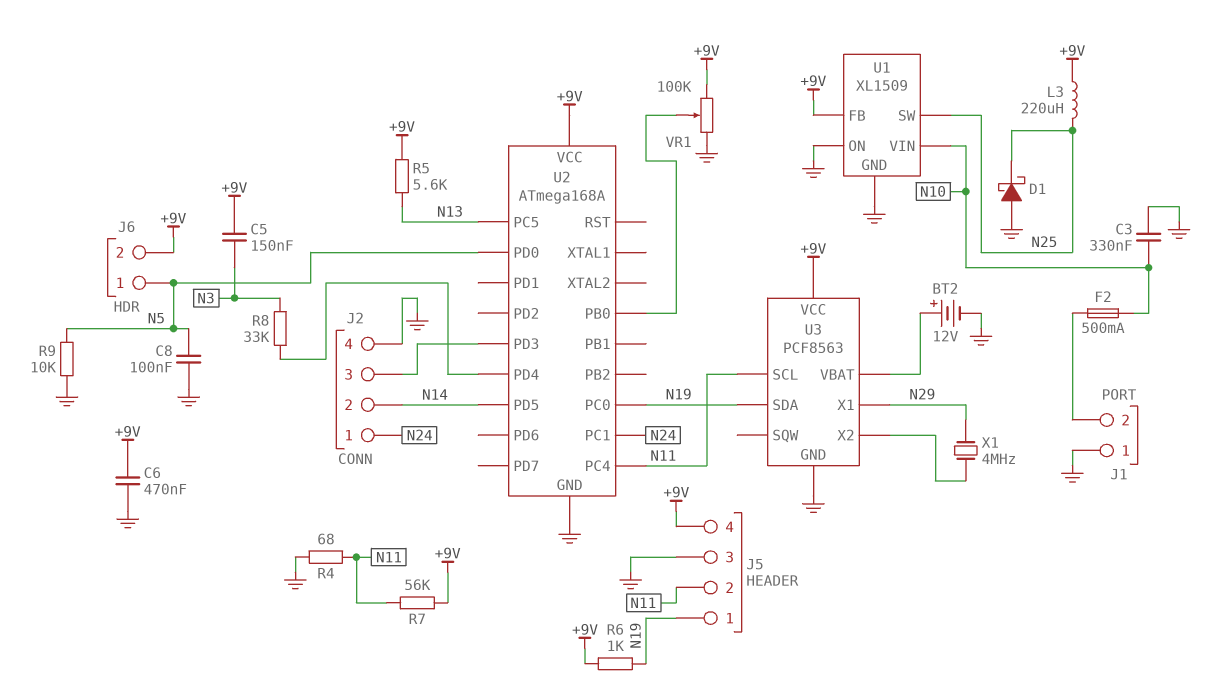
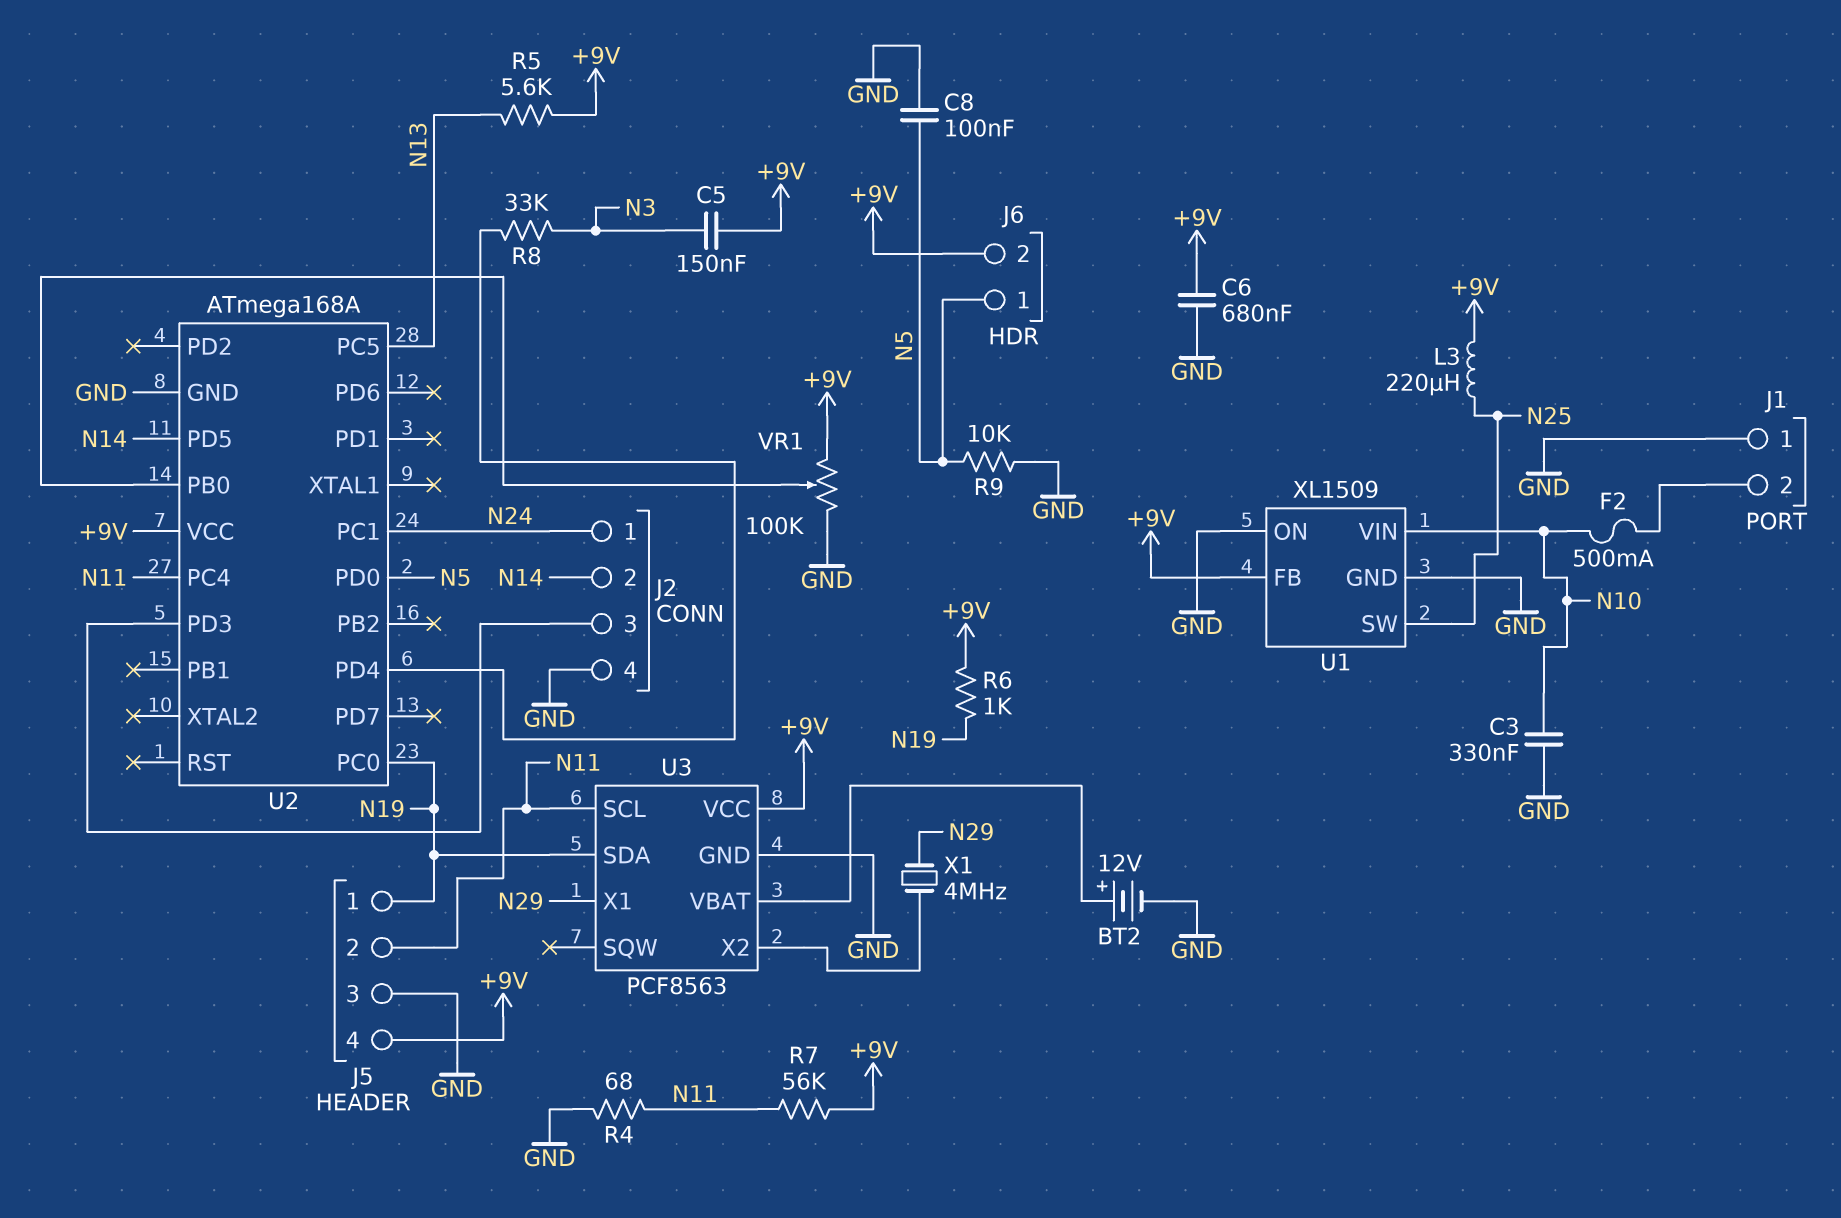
C6: 470nF (+9V, GND) -> 680nF (+9V, GND)
D1: schottky (A GND, K N25) -> none

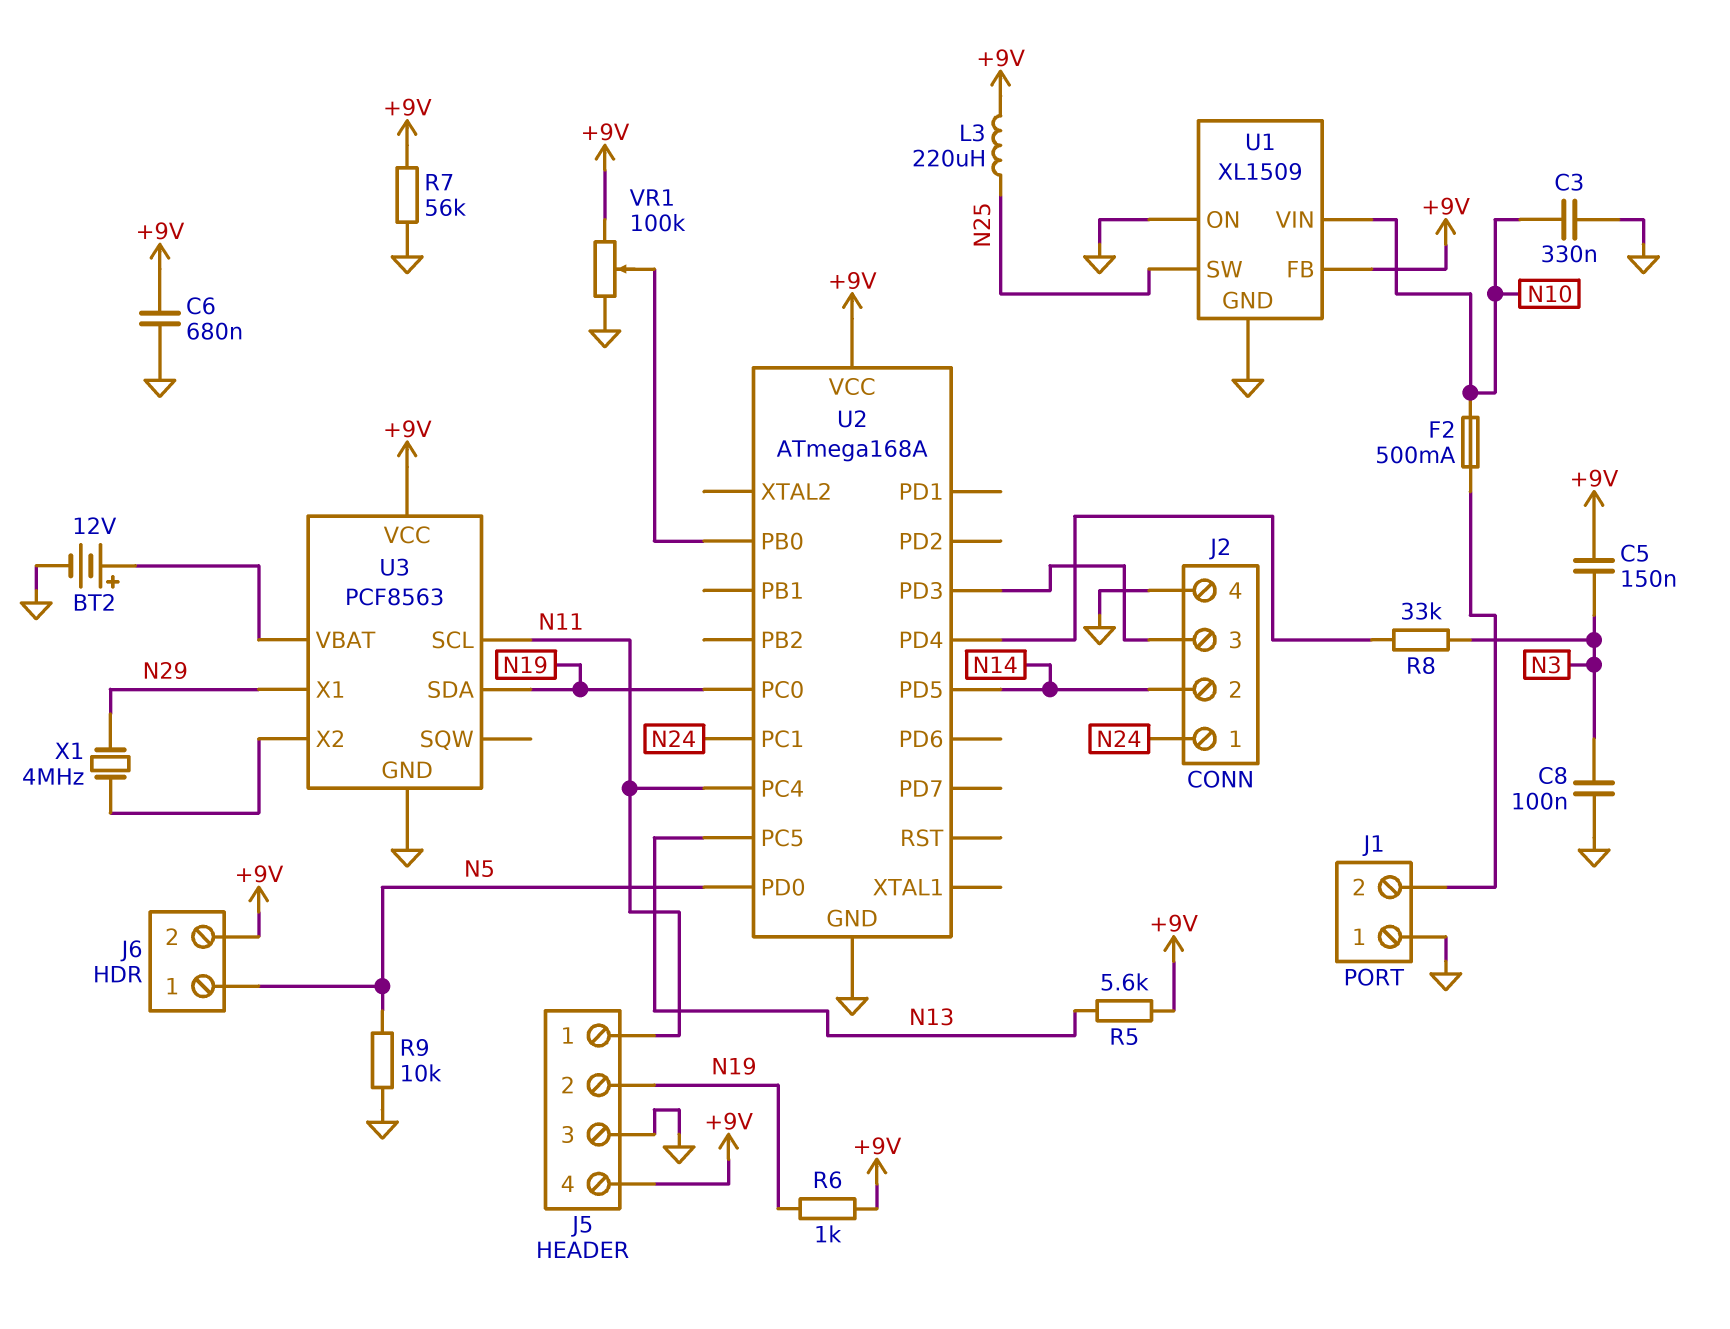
C8: 100nF (GND, N5) -> 100nF (GND, N3)
J5 pin 1: N19 -> N11
J5 pin 2: N11 -> N19
R4: 68 (GND, N11) -> none
R7: 56k (+9V, N11) -> 56k (+9V, GND)

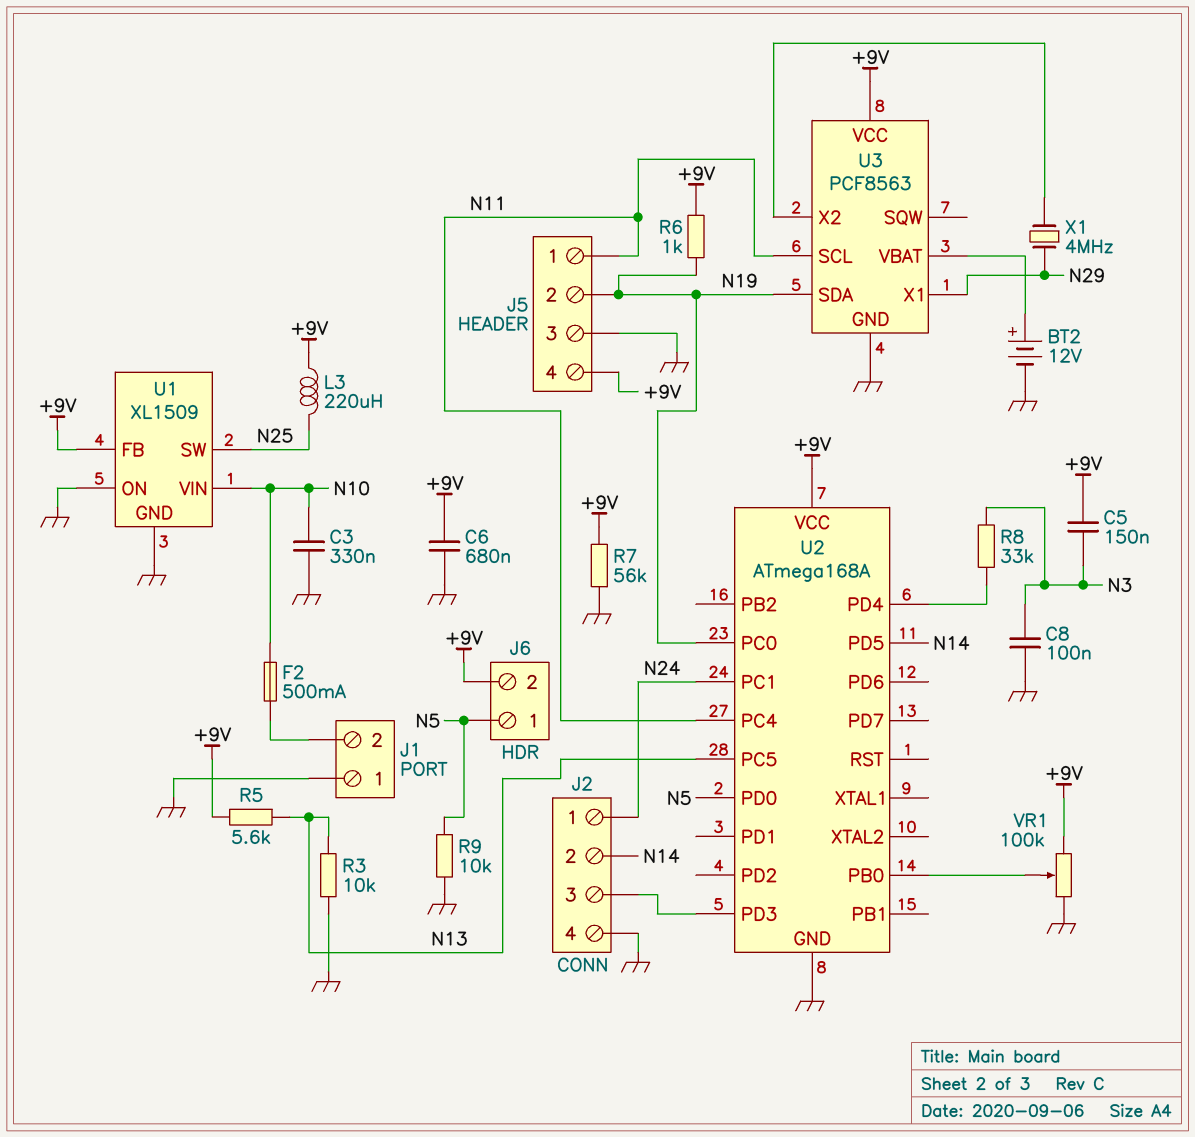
R3: none -> 10k (GND, N13)

